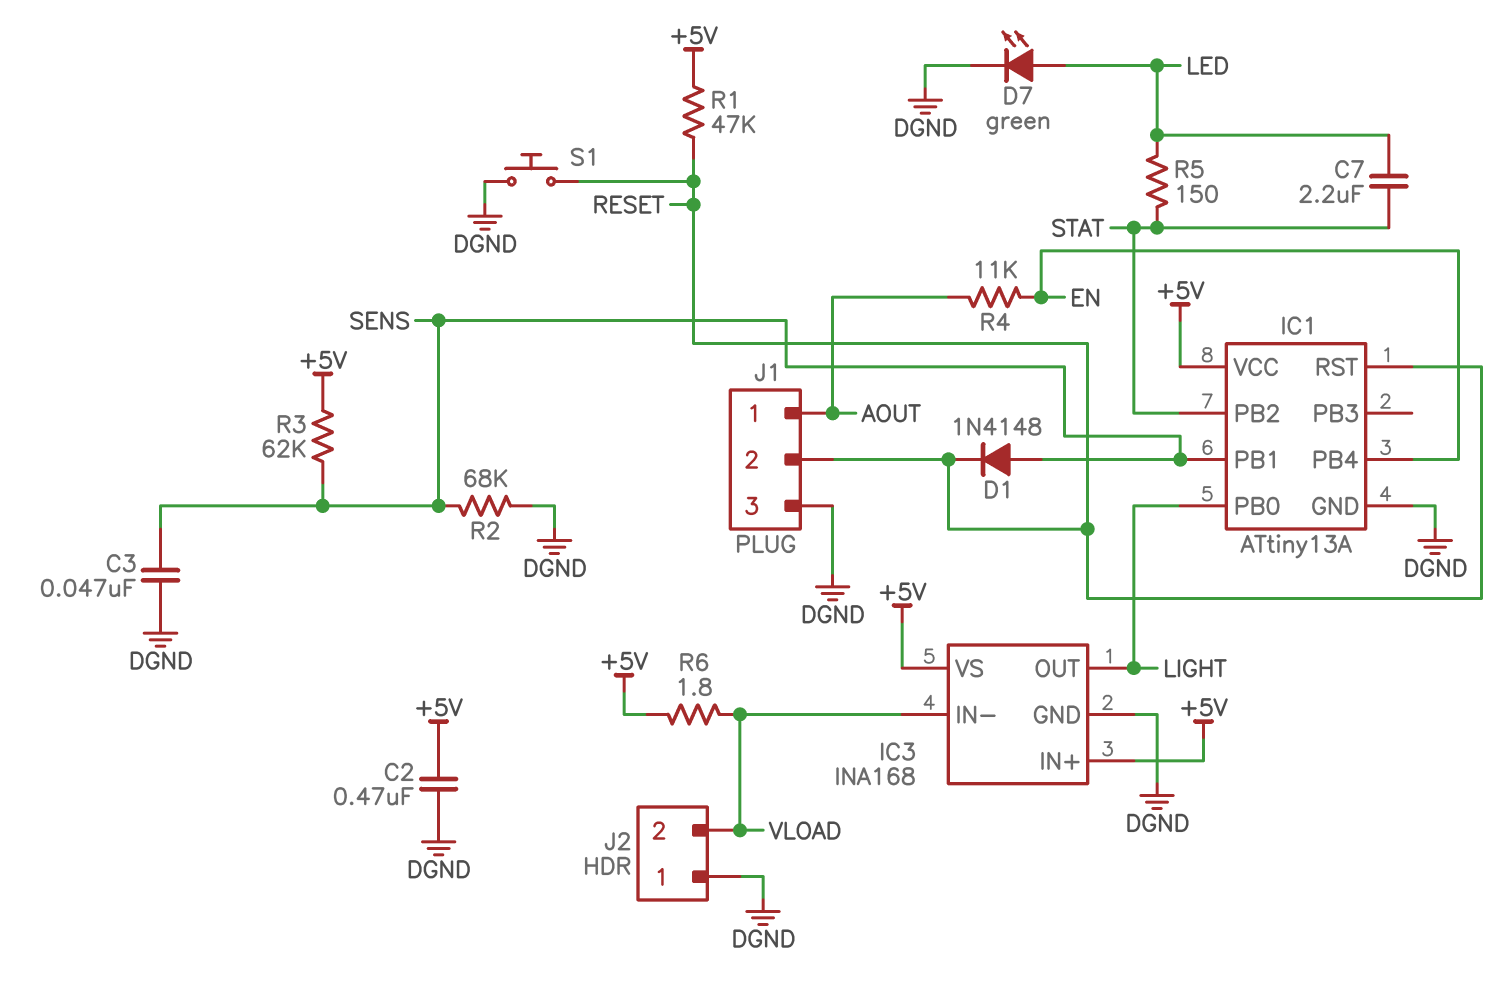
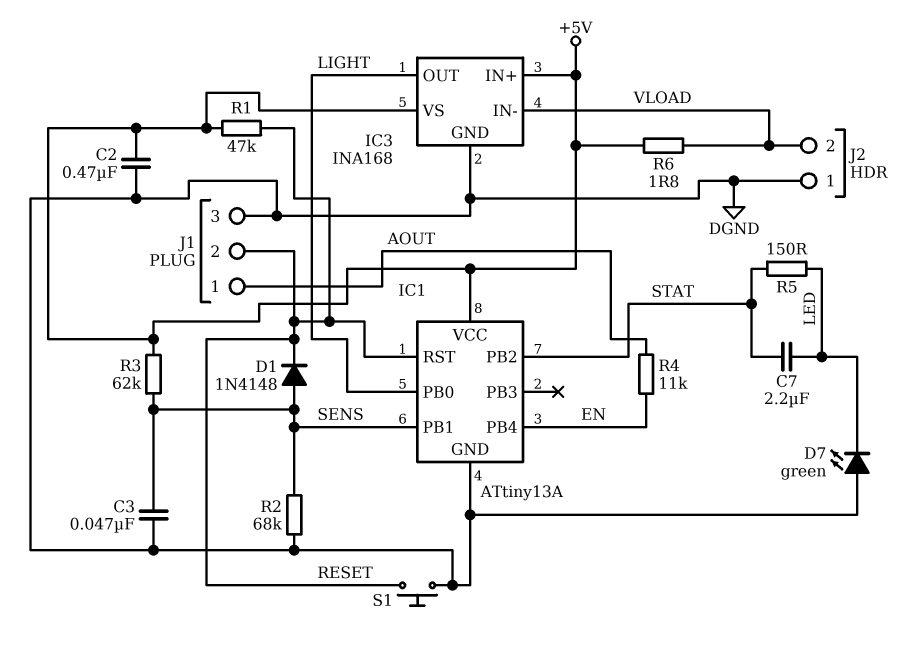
D7: LED green (A LED, K DGND) -> LED green (A DGND, K LED)

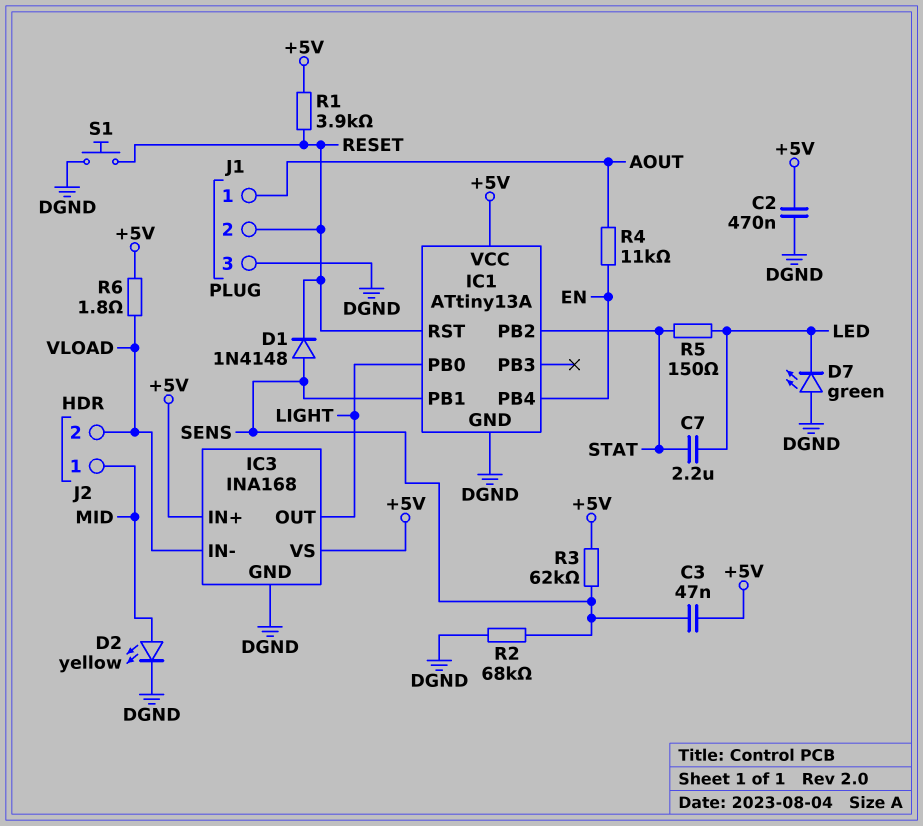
C3: 47nF (DGND, SENS) -> 47nF (+5V, SENS)
D2: none -> LED yellow (A MID, K DGND)
J2 pin 1: DGND -> MID
R1: 47k (+5V, RESET) -> 3.9k (+5V, RESET)

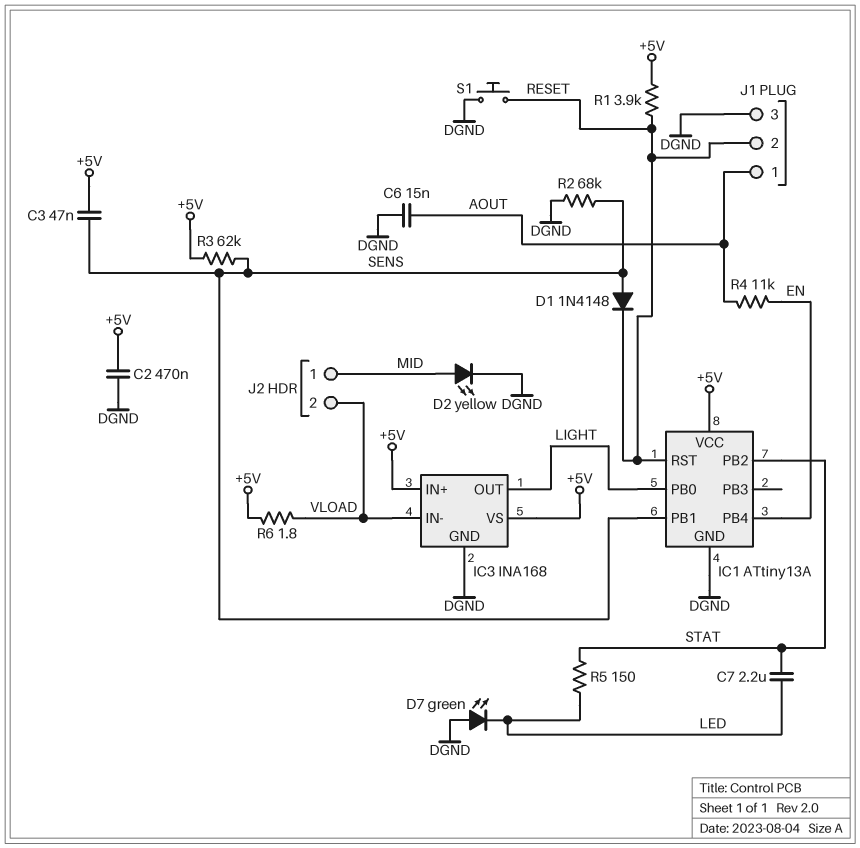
C6: none -> 15nF (AOUT, DGND)

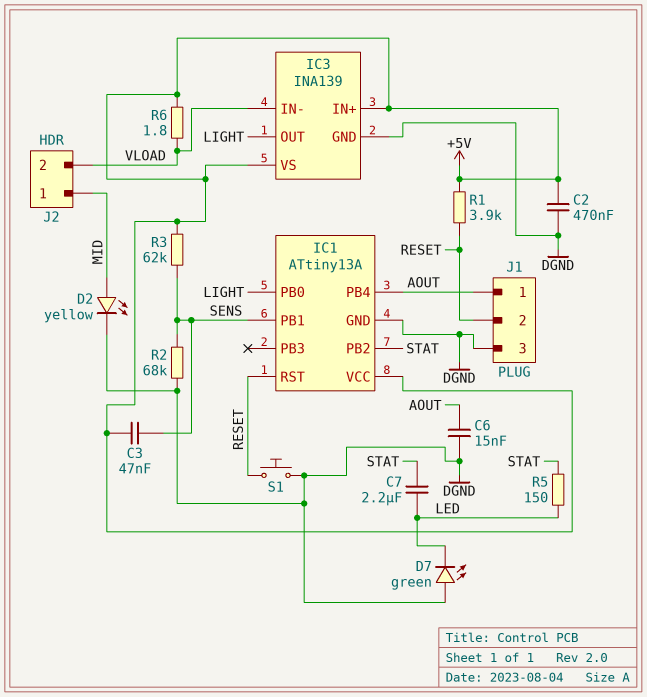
D1: diode 1N4148 (A SENS, K RESET) -> none
IC1 pin PB4: EN -> AOUT
IC3: INA168 -> INA139
R4: 11k (AOUT, EN) -> none

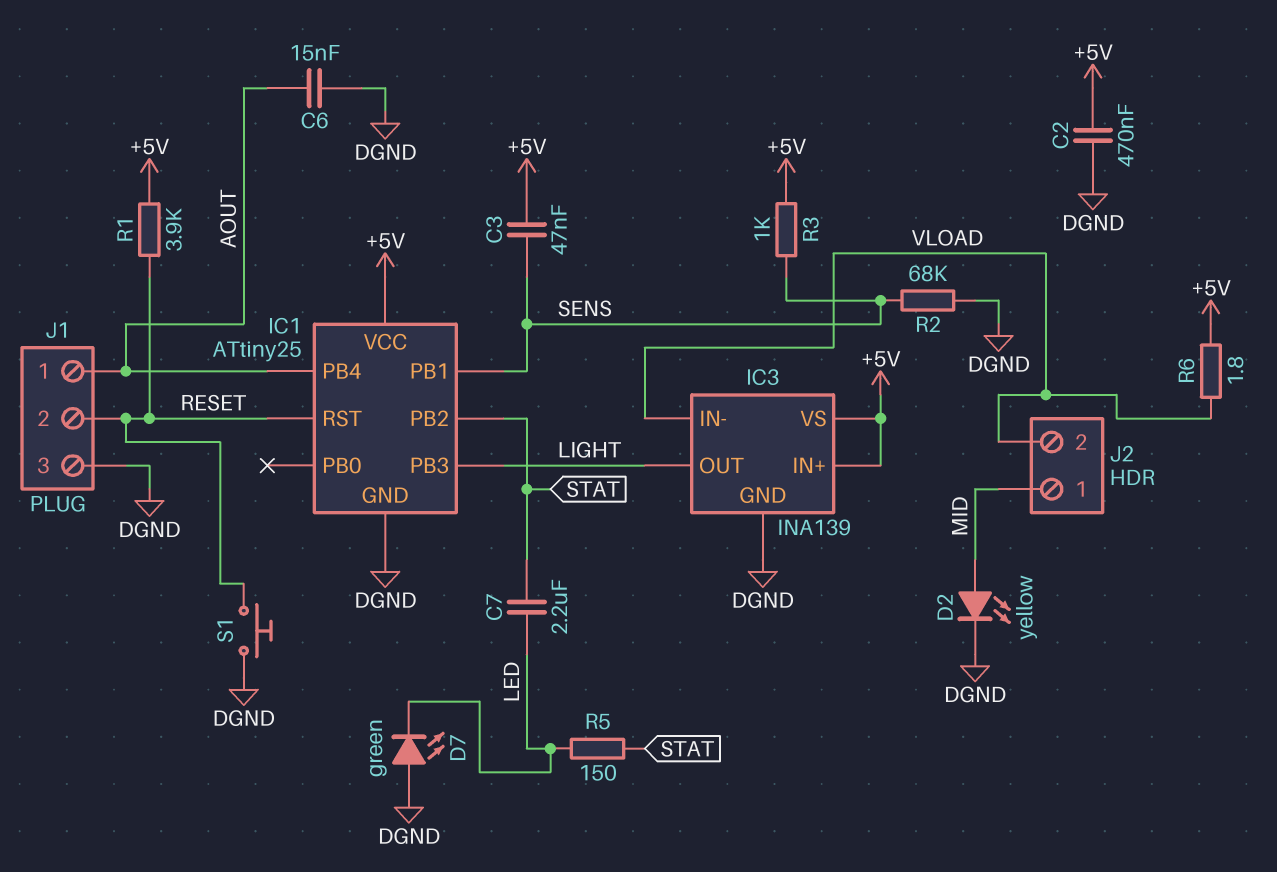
IC1: ATtiny13A -> ATtiny25
IC1 pin PB0: LIGHT -> none
IC1 pin PB3: none -> LIGHT
R3: 62k (+5V, SENS) -> 1k (+5V, SENS)

